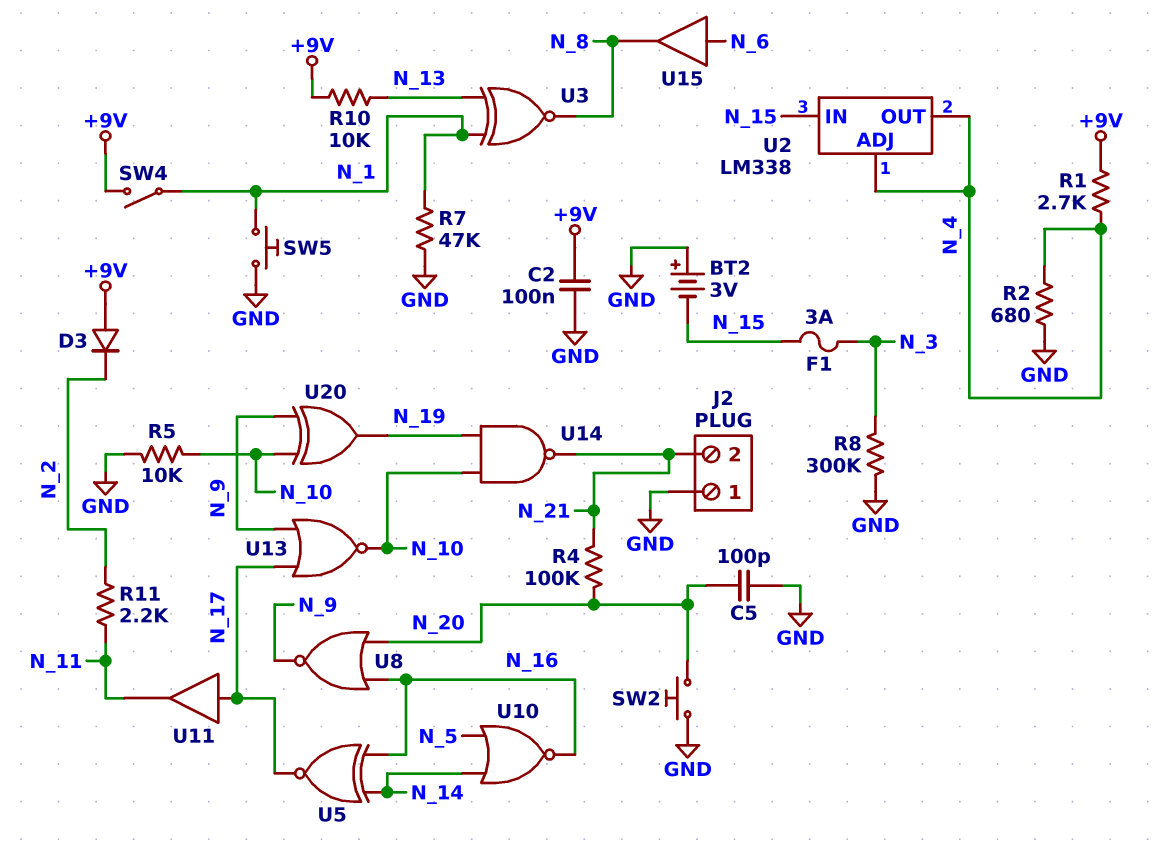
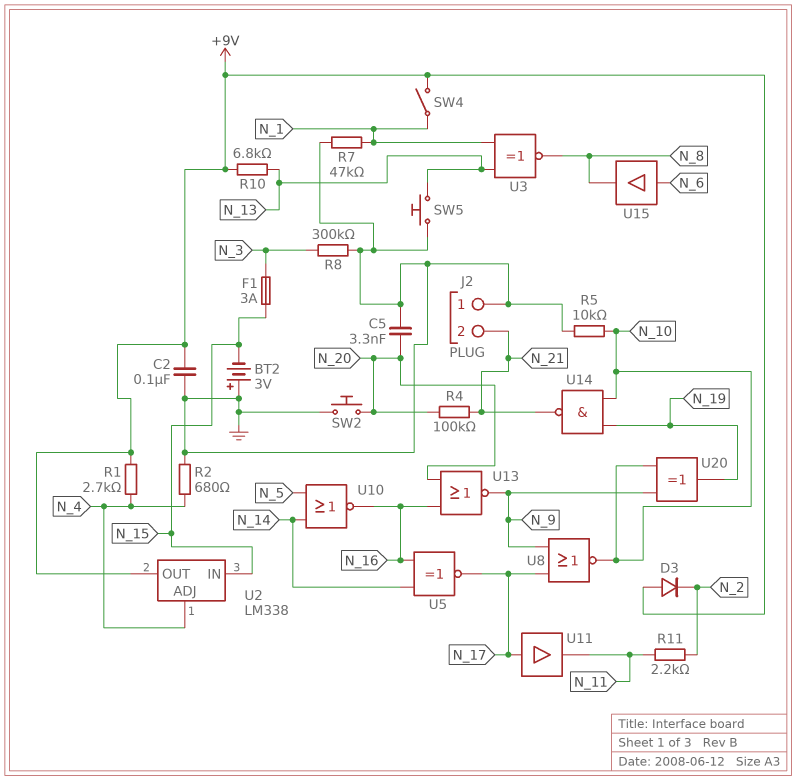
C5: 100pF (GND, N_20) -> 3.3nF (GND, N_20)
R10: 10k (+9V, N_13) -> 6.8k (+9V, N_13)
SW5: button (GND, N_1) -> button (GND, N_13)
U2 pin OUT: N_4 -> +9V
U8: NOR (in N_16, in N_20, out N_9) -> NOR (in N_9, in N_17, out N_10)
U13: NOR (in N_9, in N_17, out N_10) -> NOR (in N_16, in N_20, out N_9)

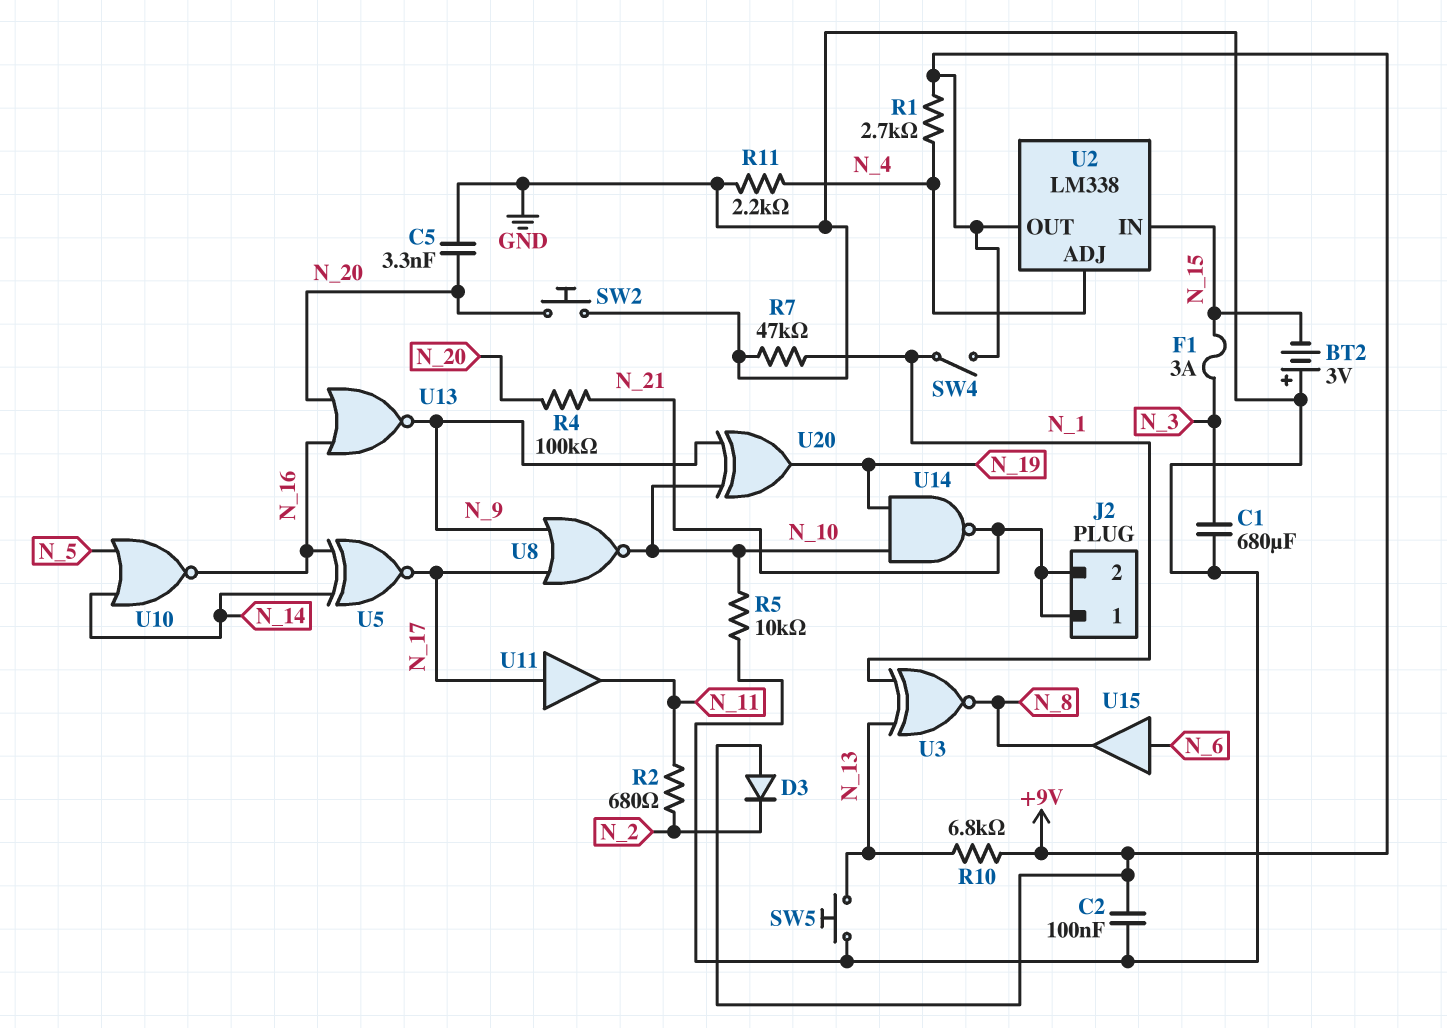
C1: none -> 680uF (GND, N_3)
J2 pin 1: GND -> N_21
R2: 680 (GND, N_4) -> 680 (N_2, N_11)
R8: 300k (GND, N_3) -> none
R11: 2.2k (N_2, N_11) -> 2.2k (GND, N_4)

